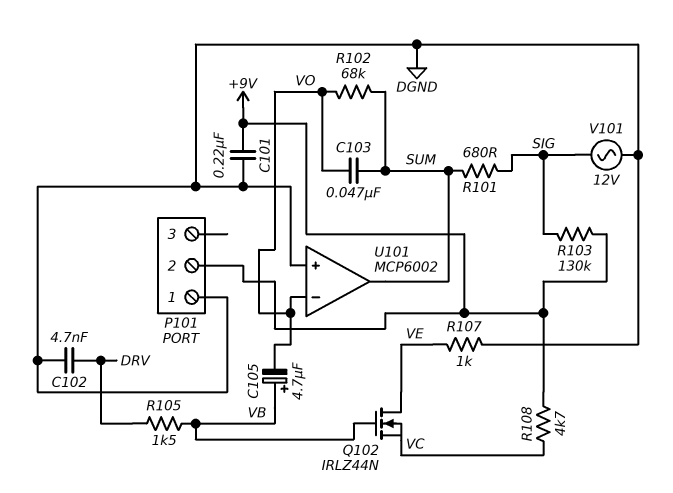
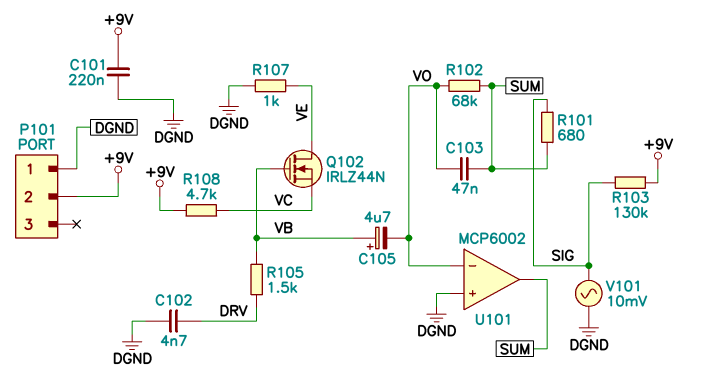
V101: AC 12V (DGND, SIG) -> AC 10mV (DGND, SIG)

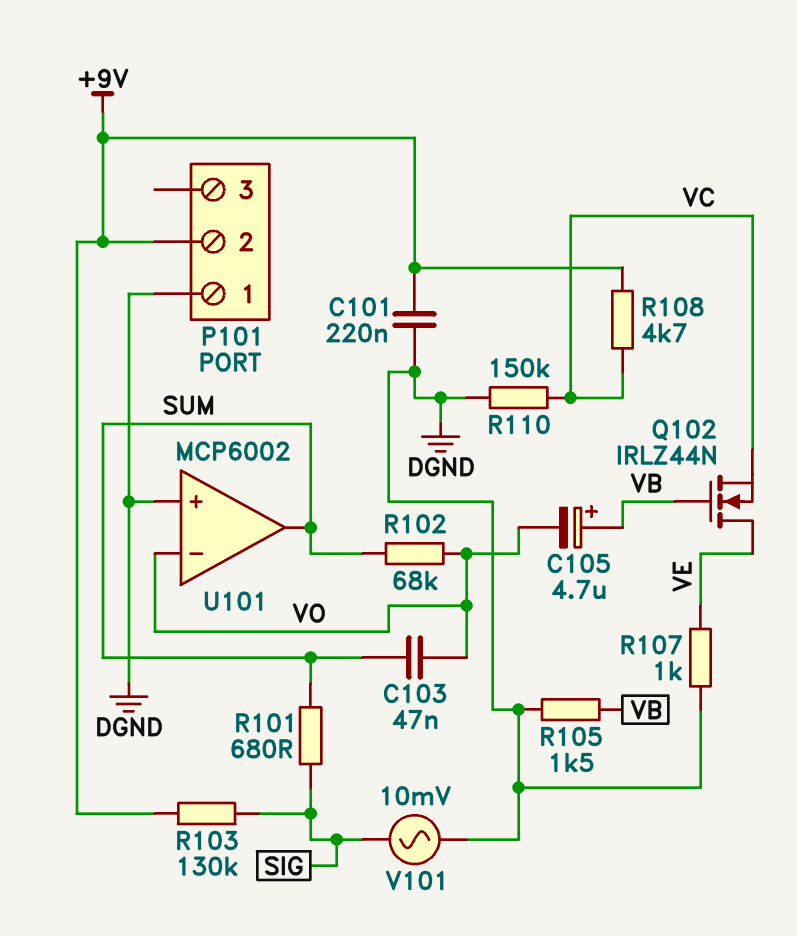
C102: 4.7nF (DGND, DRV) -> none
R105: 1.5k (DRV, VB) -> 1.5k (DGND, VB)
R110: none -> 150k (DGND, VC)

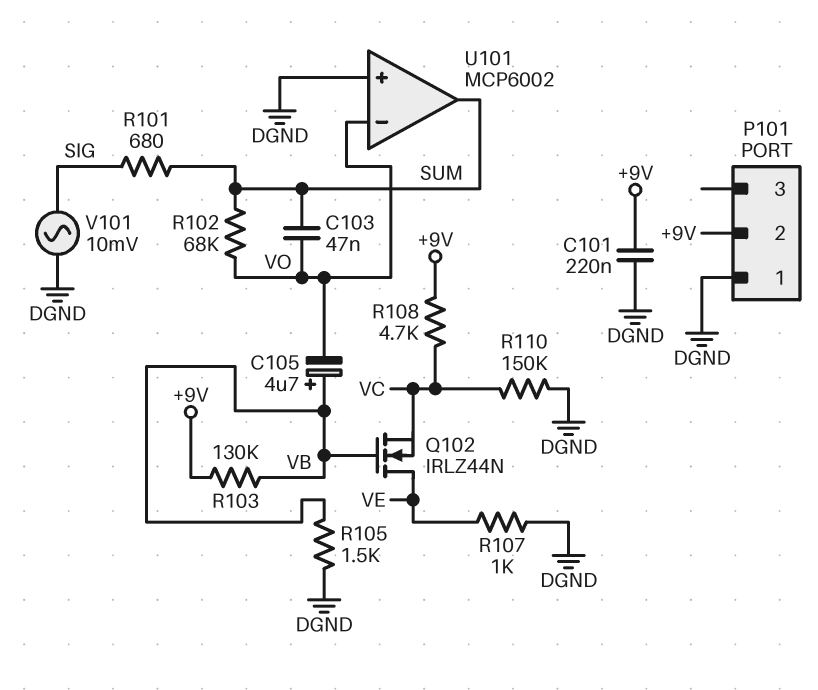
R103: 130k (+9V, SIG) -> 130k (+9V, VB)

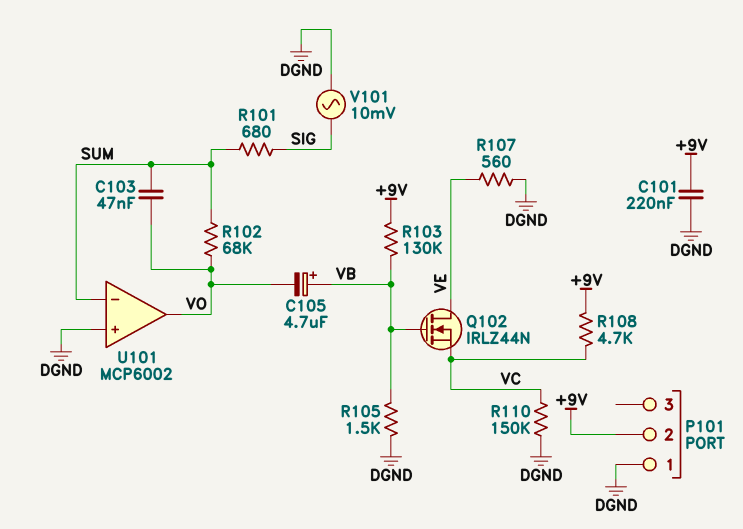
R107: 1k (DGND, VE) -> 560 (DGND, VE)
U101 pin in-: VO -> SUM
U101 pin out: SUM -> VO

